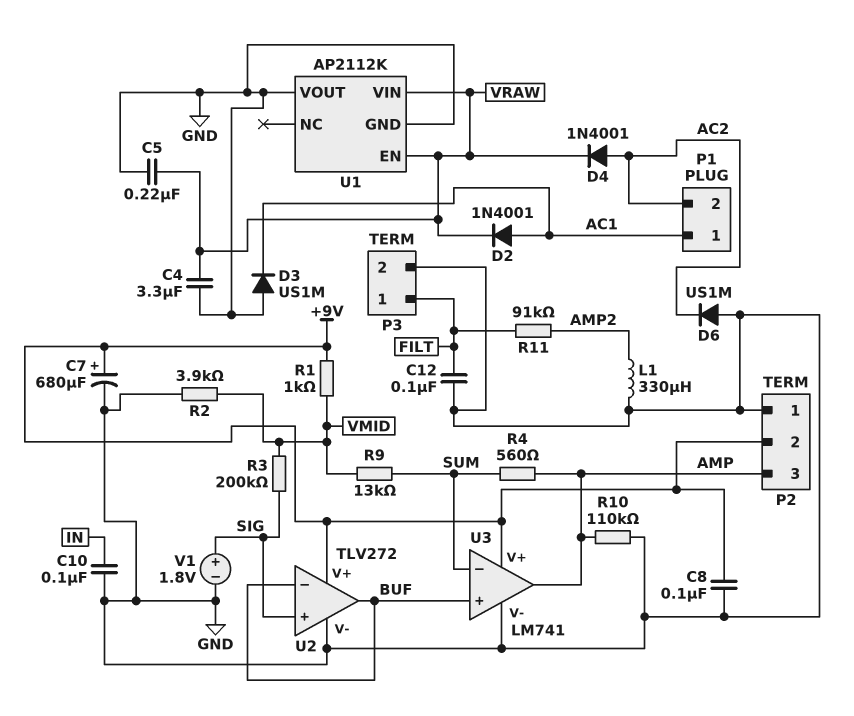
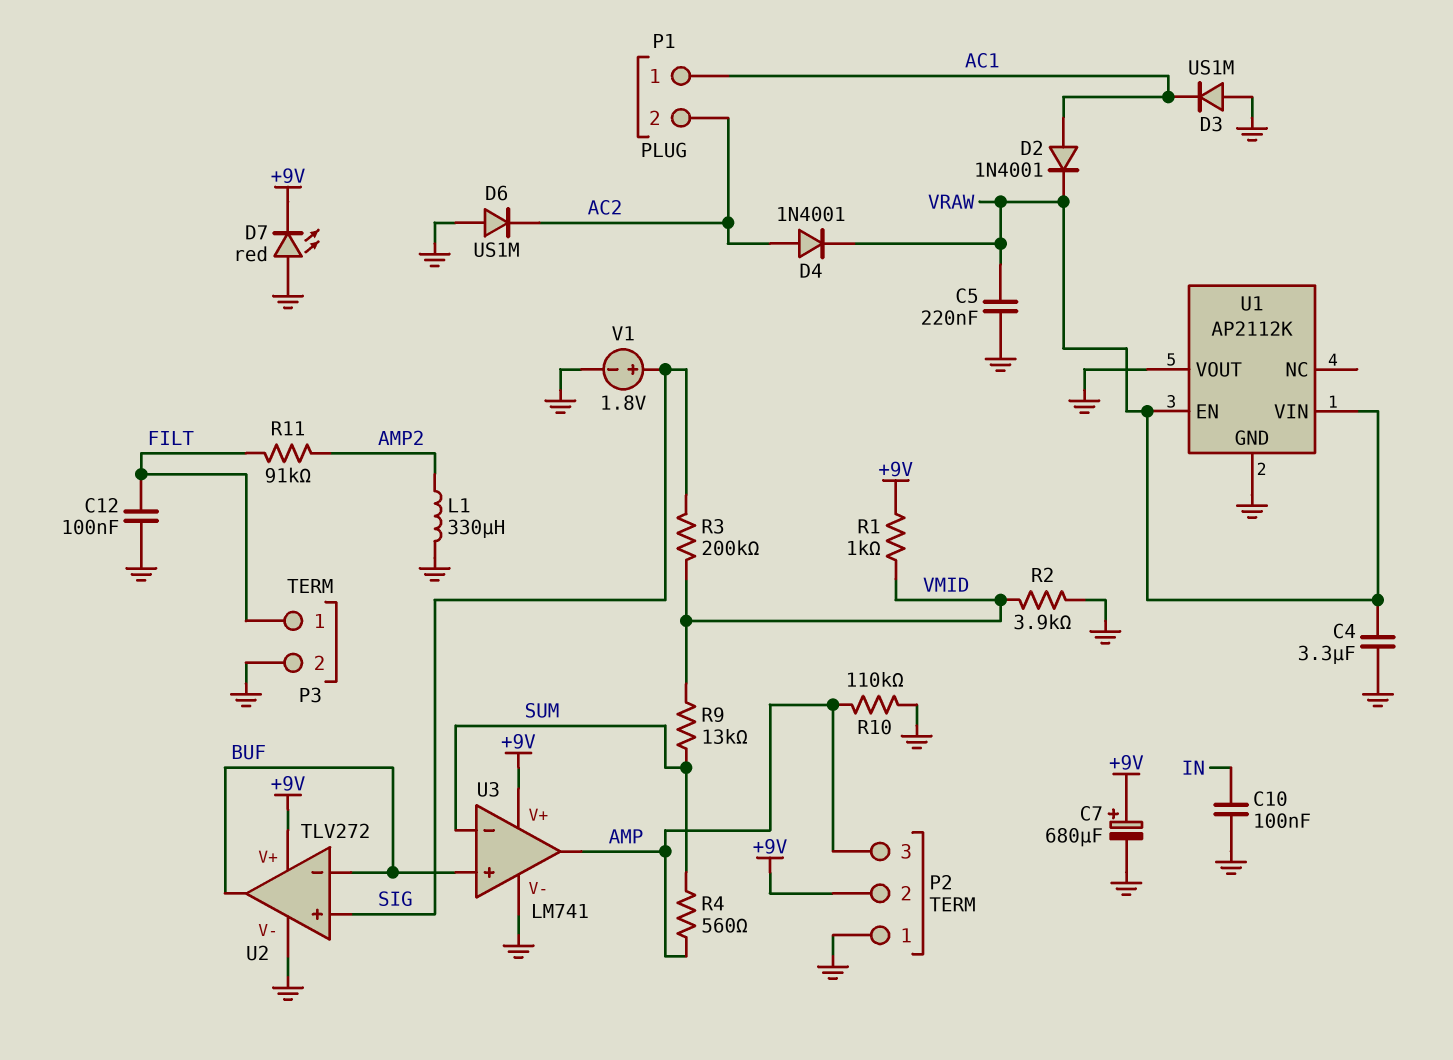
C8: 100nF (+9V, GND) -> none
D7: none -> LED red (A GND, K +9V)

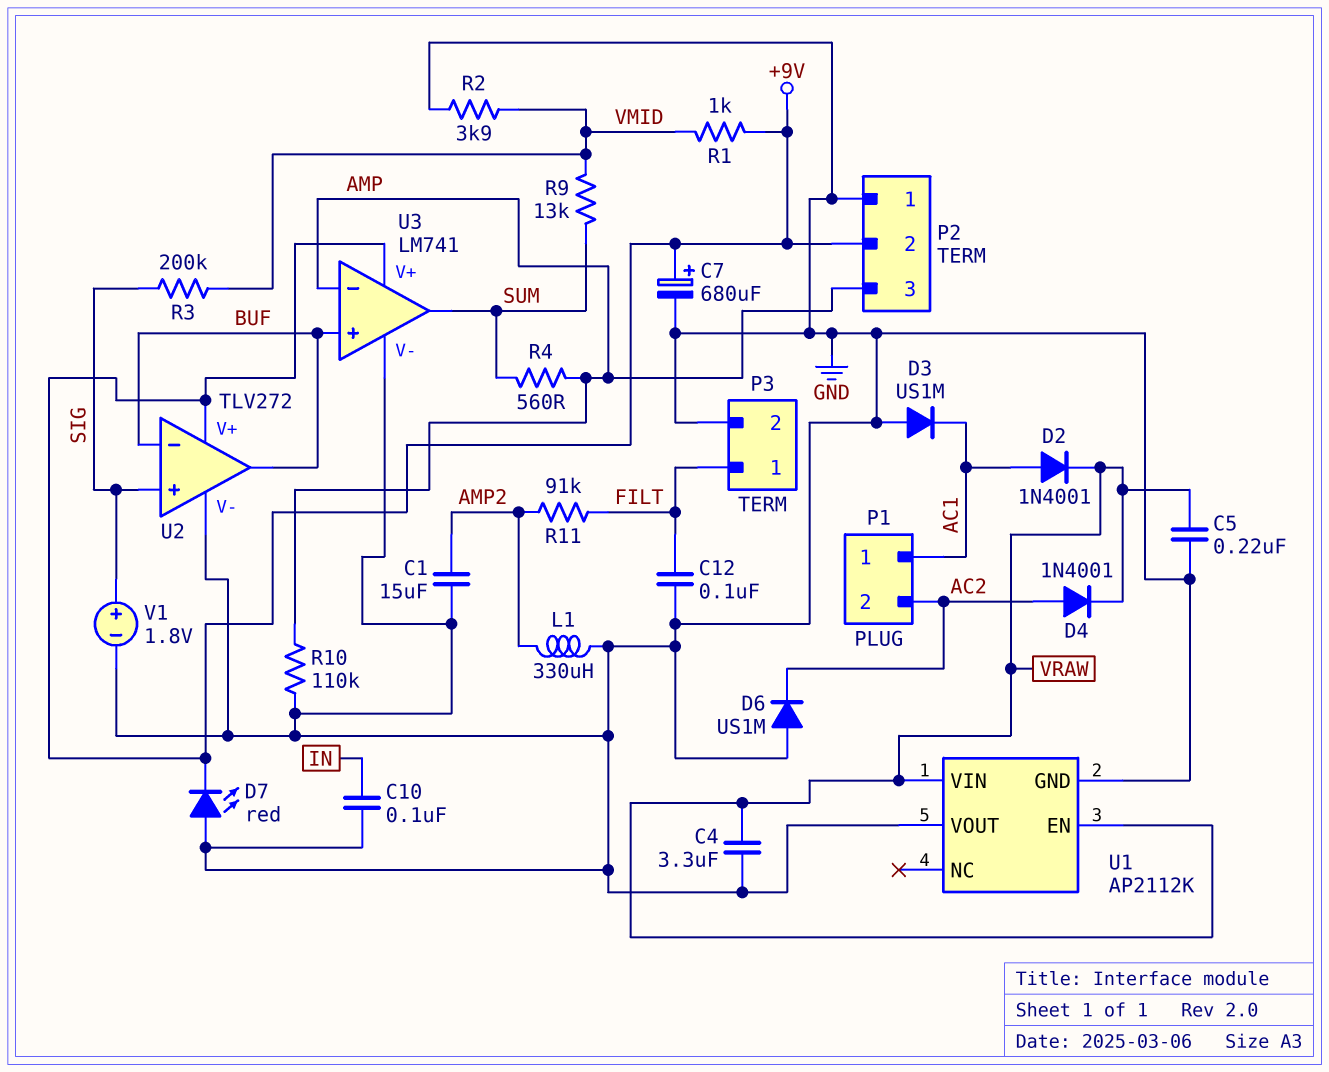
C1: none -> 15uF (AMP2, GND)
U3 pin in-: SUM -> AMP
U3 pin out: AMP -> SUM

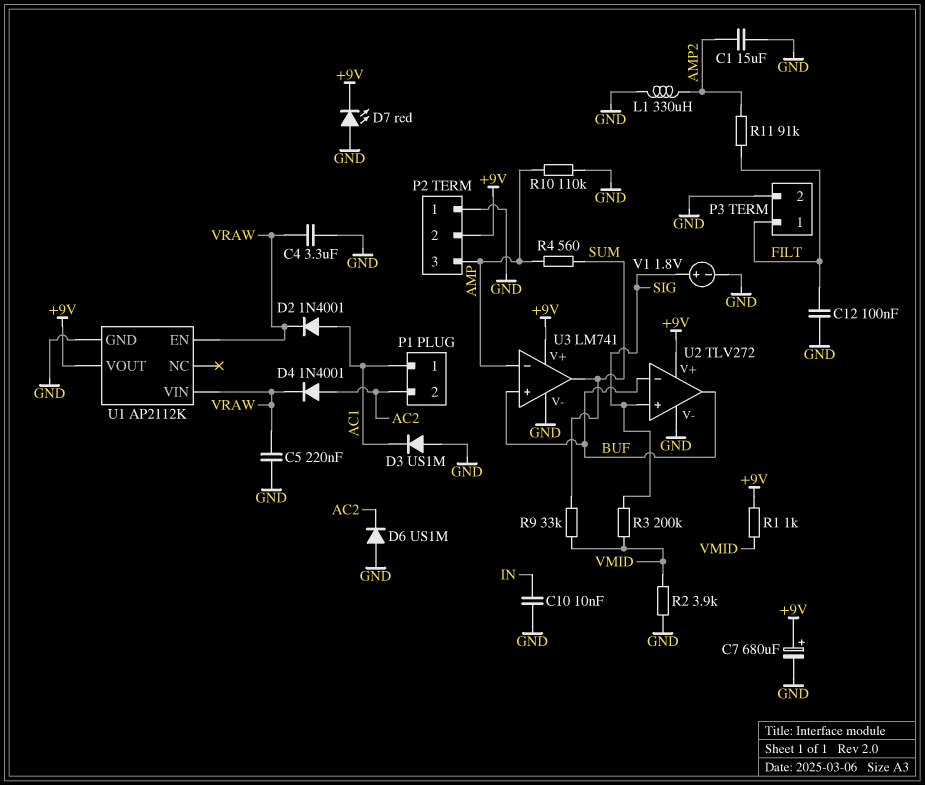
C10: 100nF (GND, IN) -> 10nF (GND, IN)
R9: 13k (SUM, VMID) -> 33k (SUM, VMID)
U1 pin VOUT: GND -> +9V

